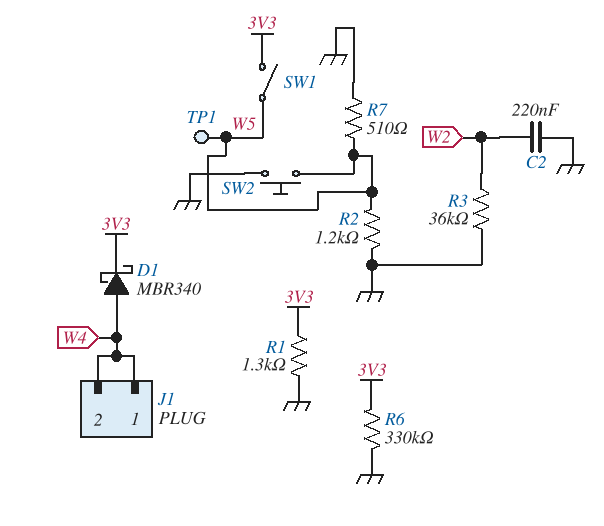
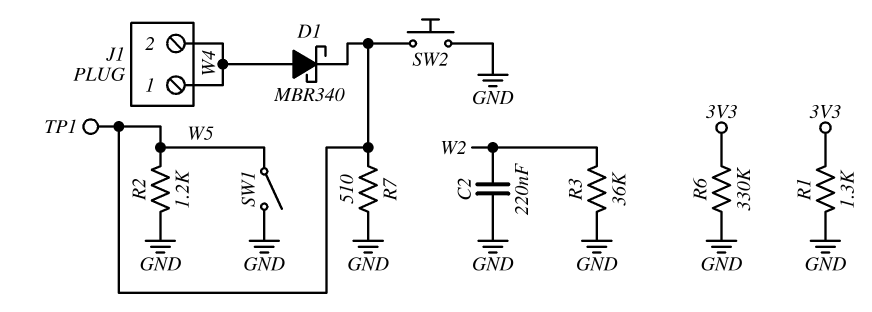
D1: schottky MBR340 (A W4, K 3V3) -> schottky MBR340 (A W4, K W5)
SW1: switch (3V3, W5) -> switch (GND, W5)

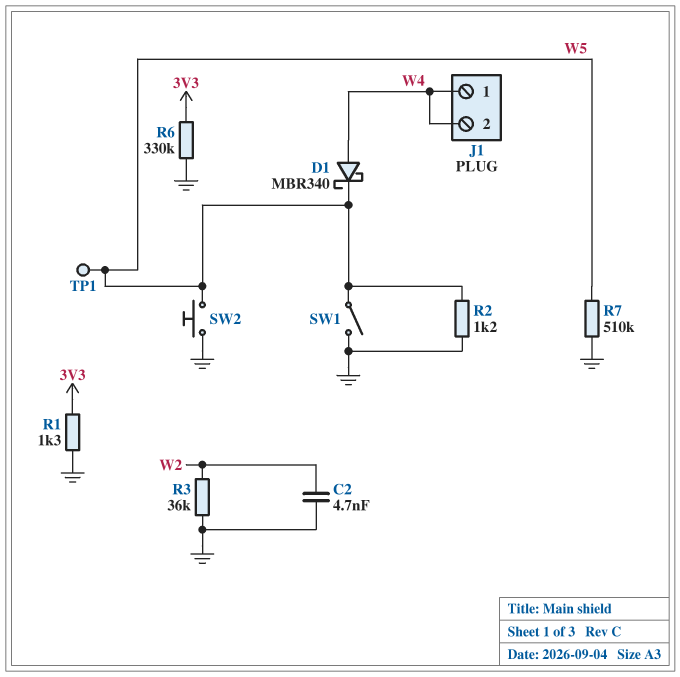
C2: 220nF (GND, W2) -> 4.7nF (GND, W2)
R7: 510 (GND, W5) -> 510k (GND, W5)

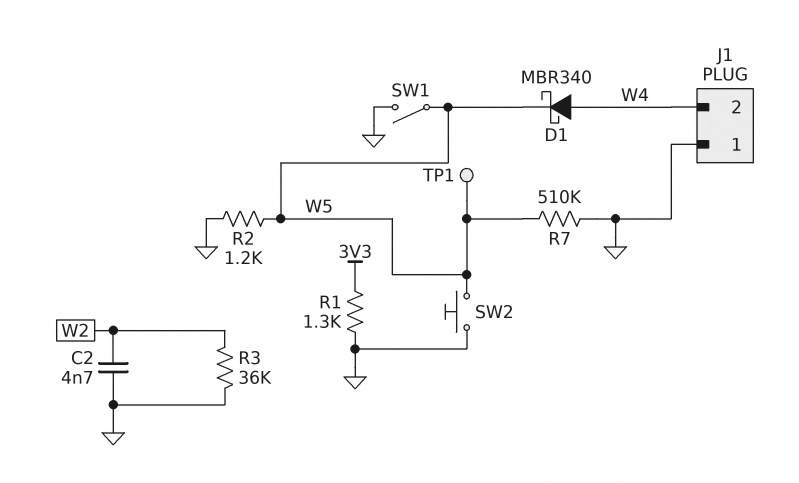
J1 pin 1: W4 -> GND
R6: 330k (3V3, GND) -> none

